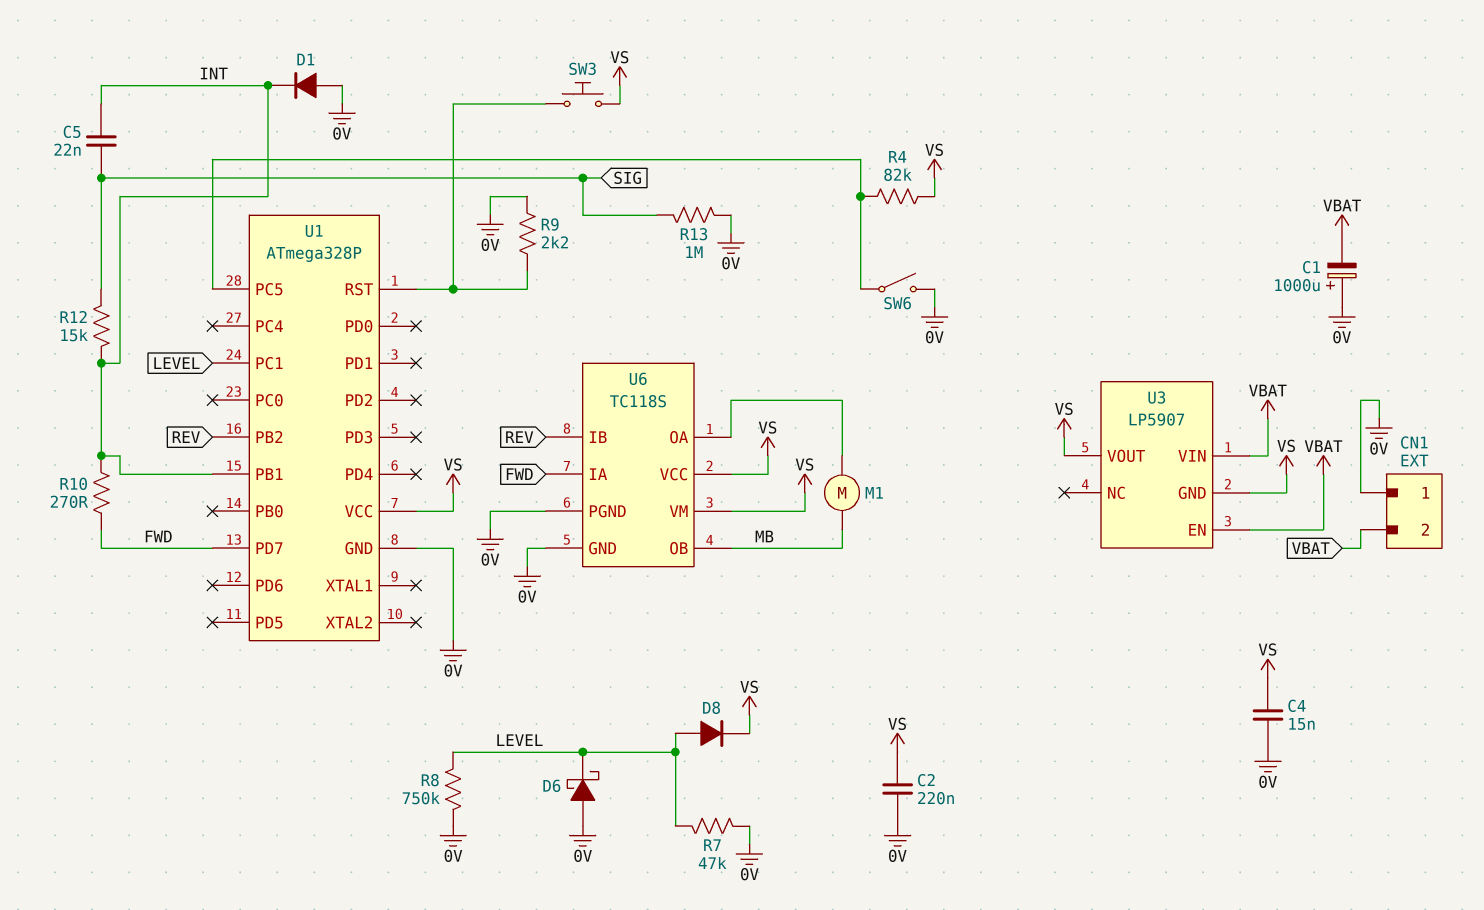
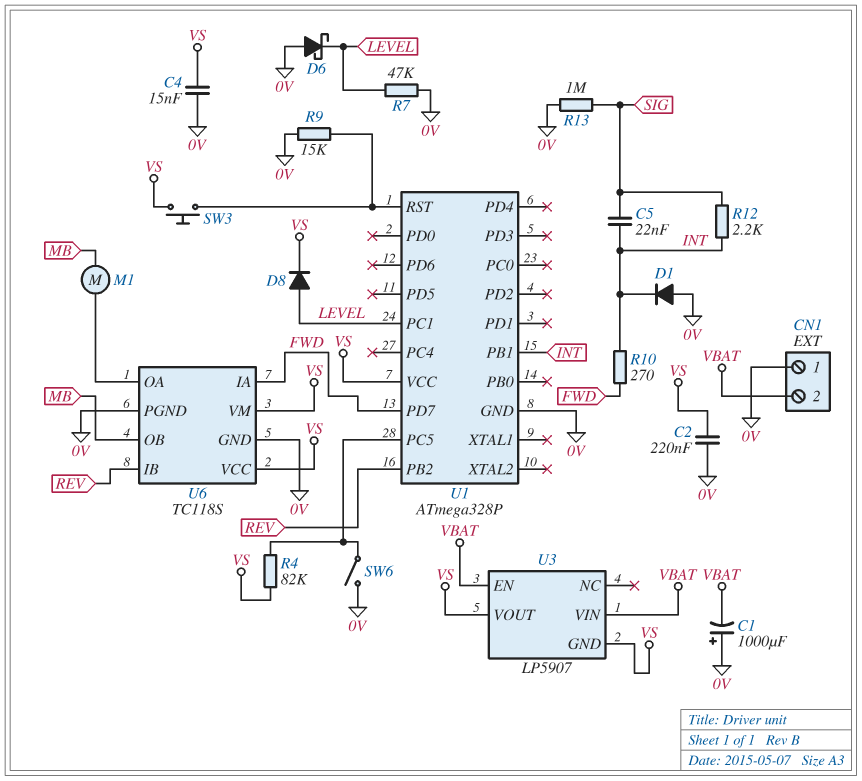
R8: 750k (0V, LEVEL) -> none
R9: 2.2k (0V, U1/RST) -> 15k (0V, U1/RST)
R12: 15k (INT, SIG) -> 2.2k (INT, SIG)

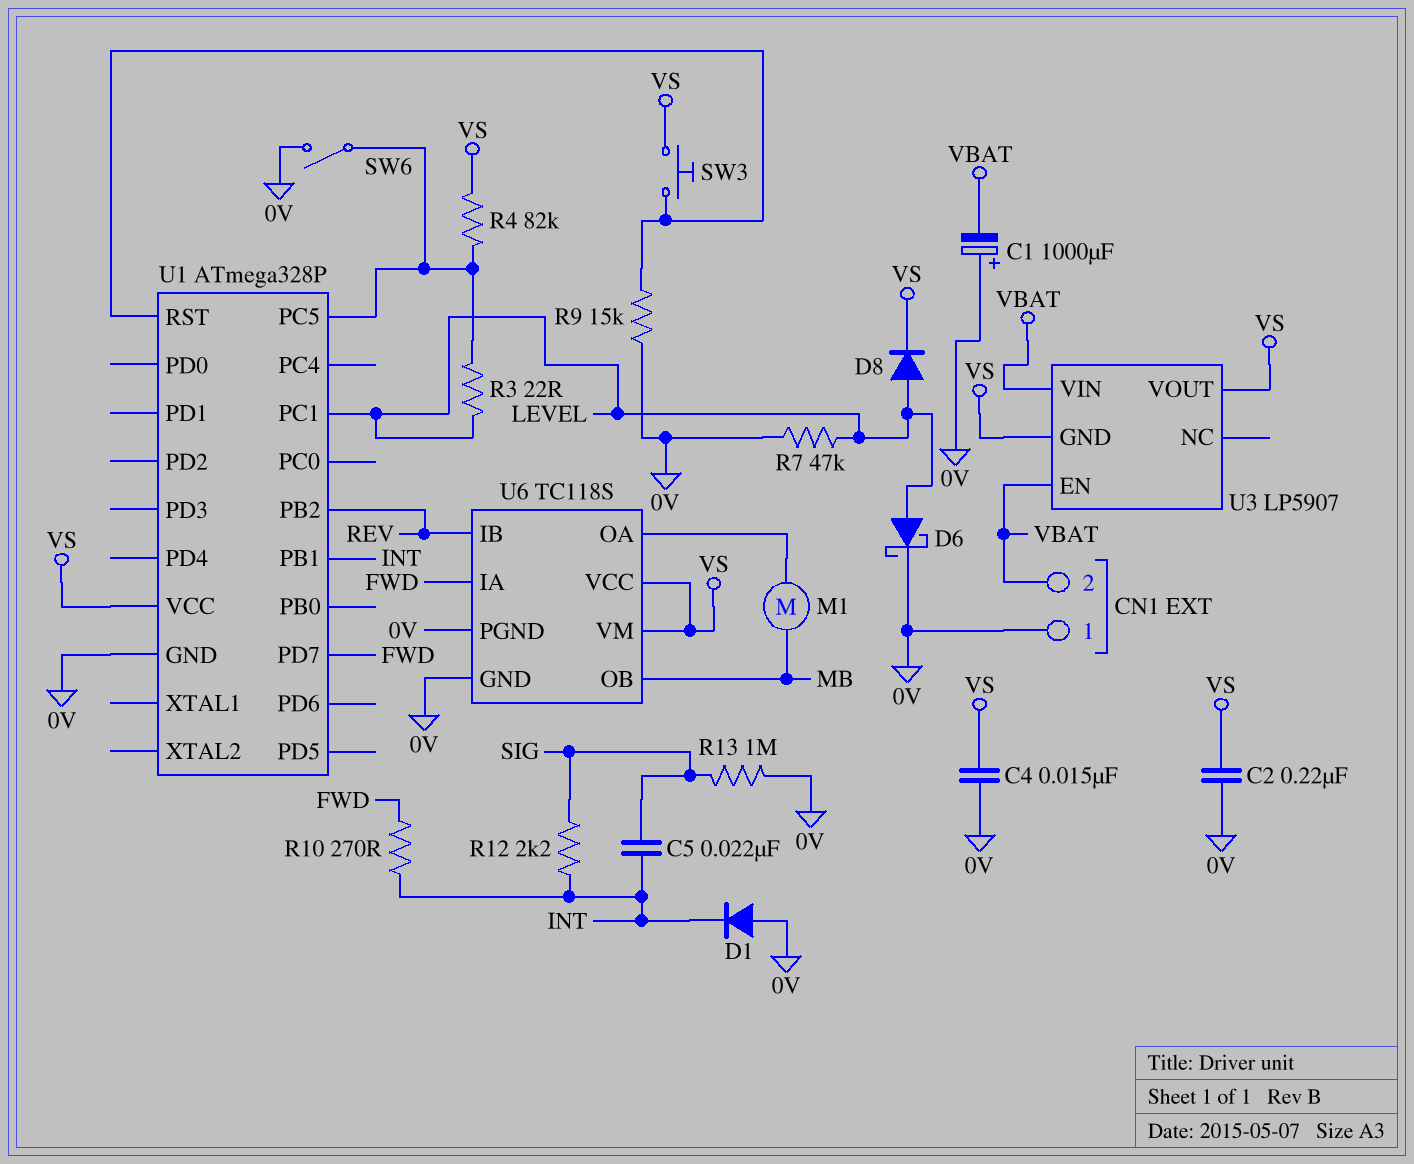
D6: schottky (A 0V, K LEVEL) -> schottky (A LEVEL, K 0V)
R3: none -> 22 (LEVEL, U1/PC5)

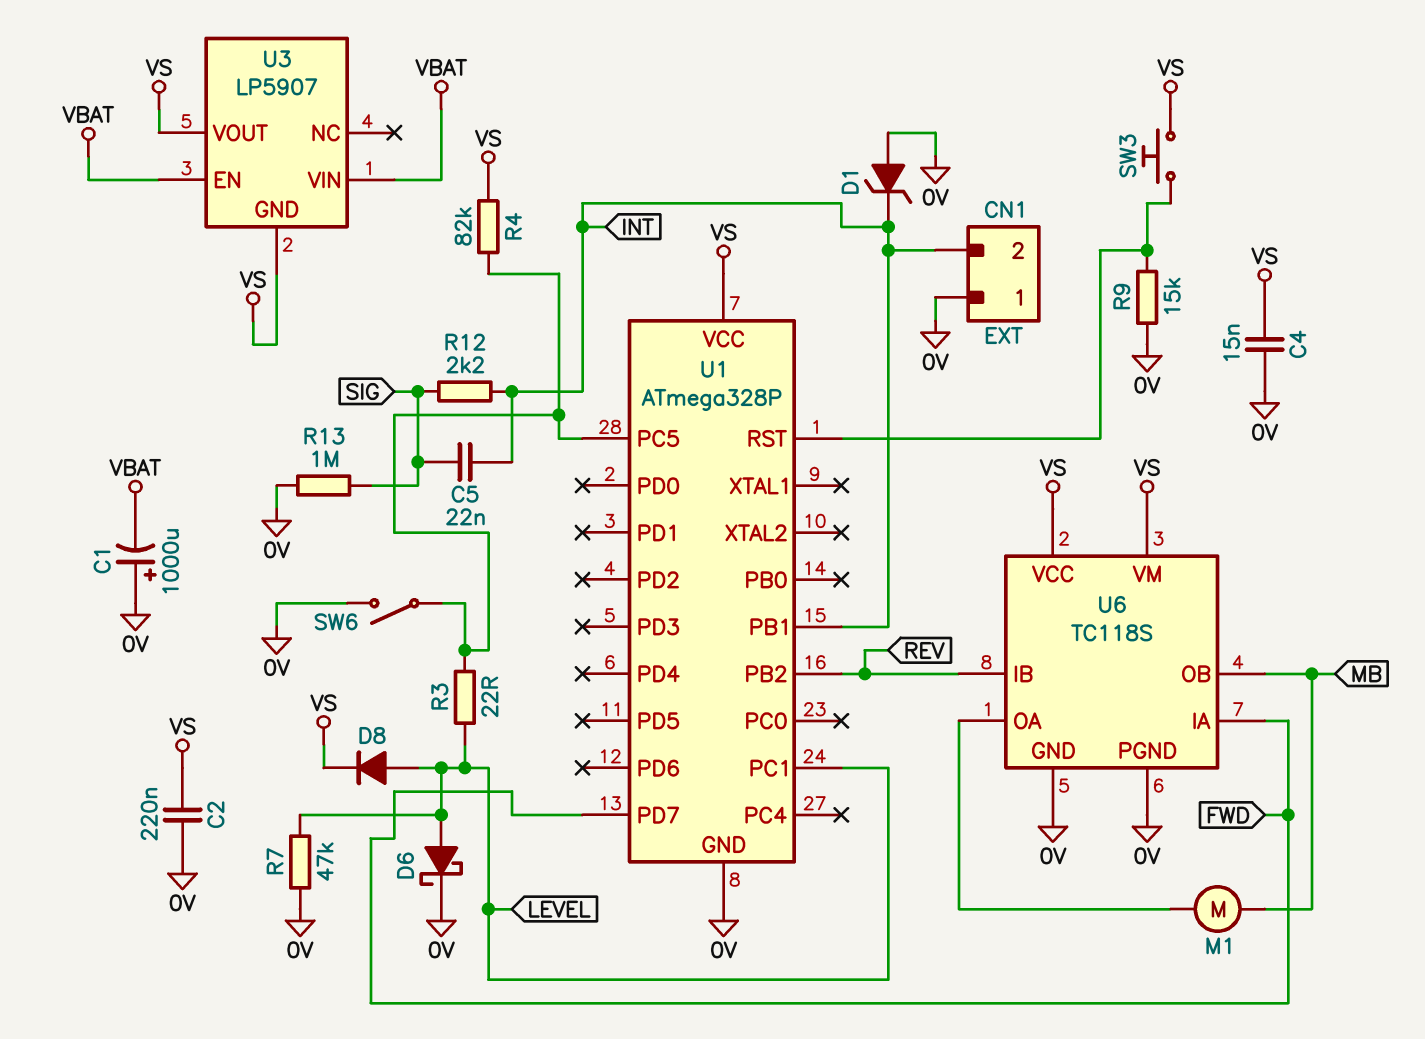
CN1 pin 2: VBAT -> INT
D1: diode (A 0V, K INT) -> zener (A 0V, K INT)
R10: 270 (FWD, INT) -> none

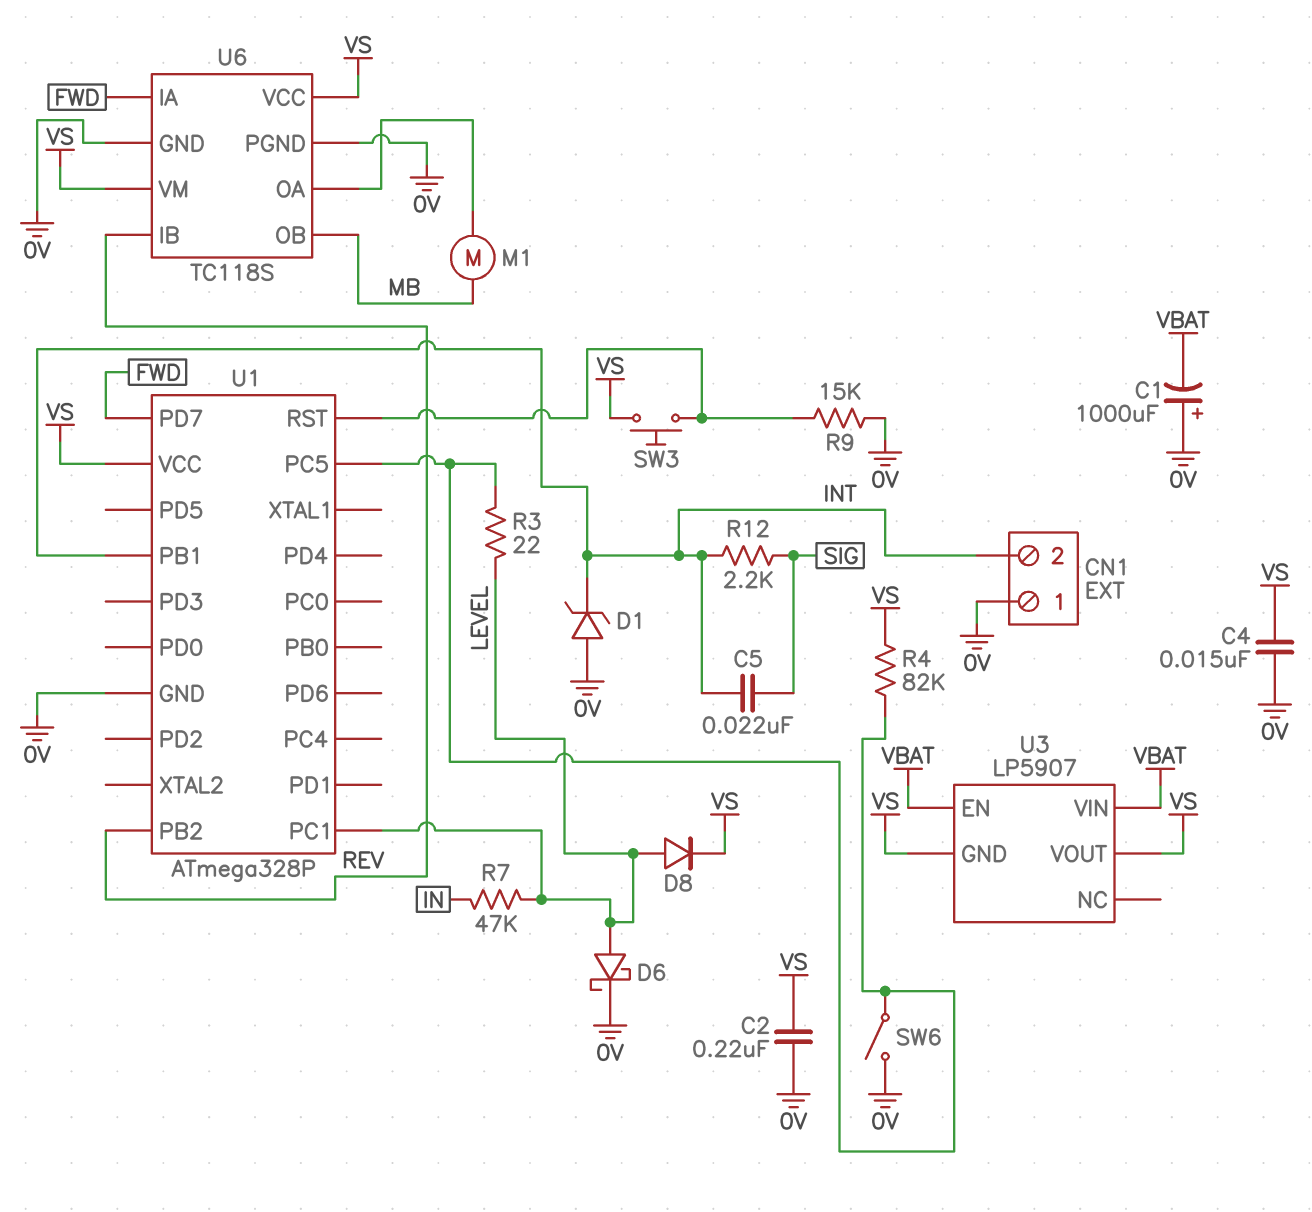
R7: 47k (0V, LEVEL) -> 47k (IN, LEVEL)
R13: 1M (0V, SIG) -> none

